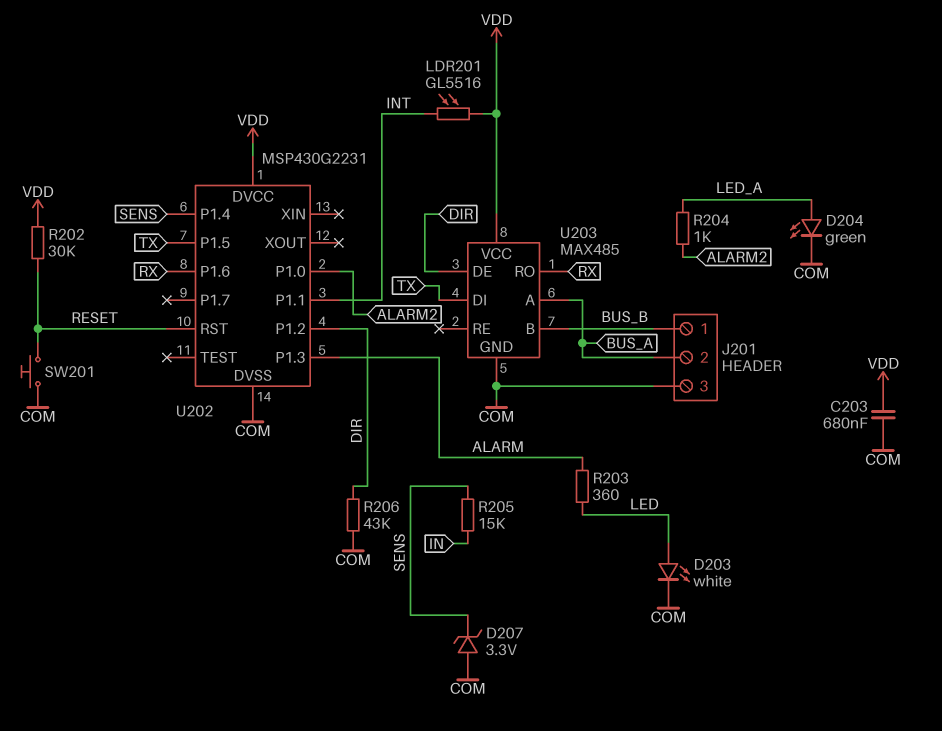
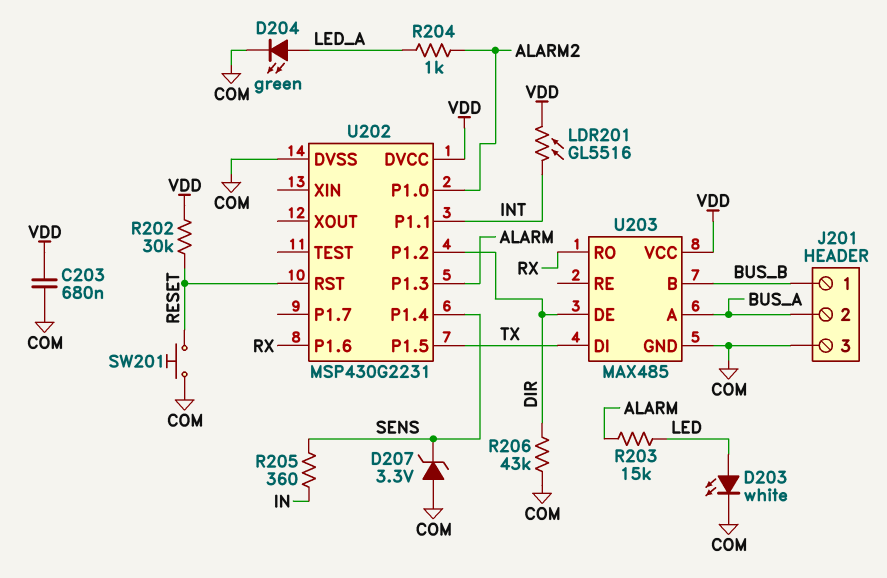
R203: 360 (ALARM, LED) -> 15k (ALARM, LED)
R205: 15k (IN, SENS) -> 360 (IN, SENS)

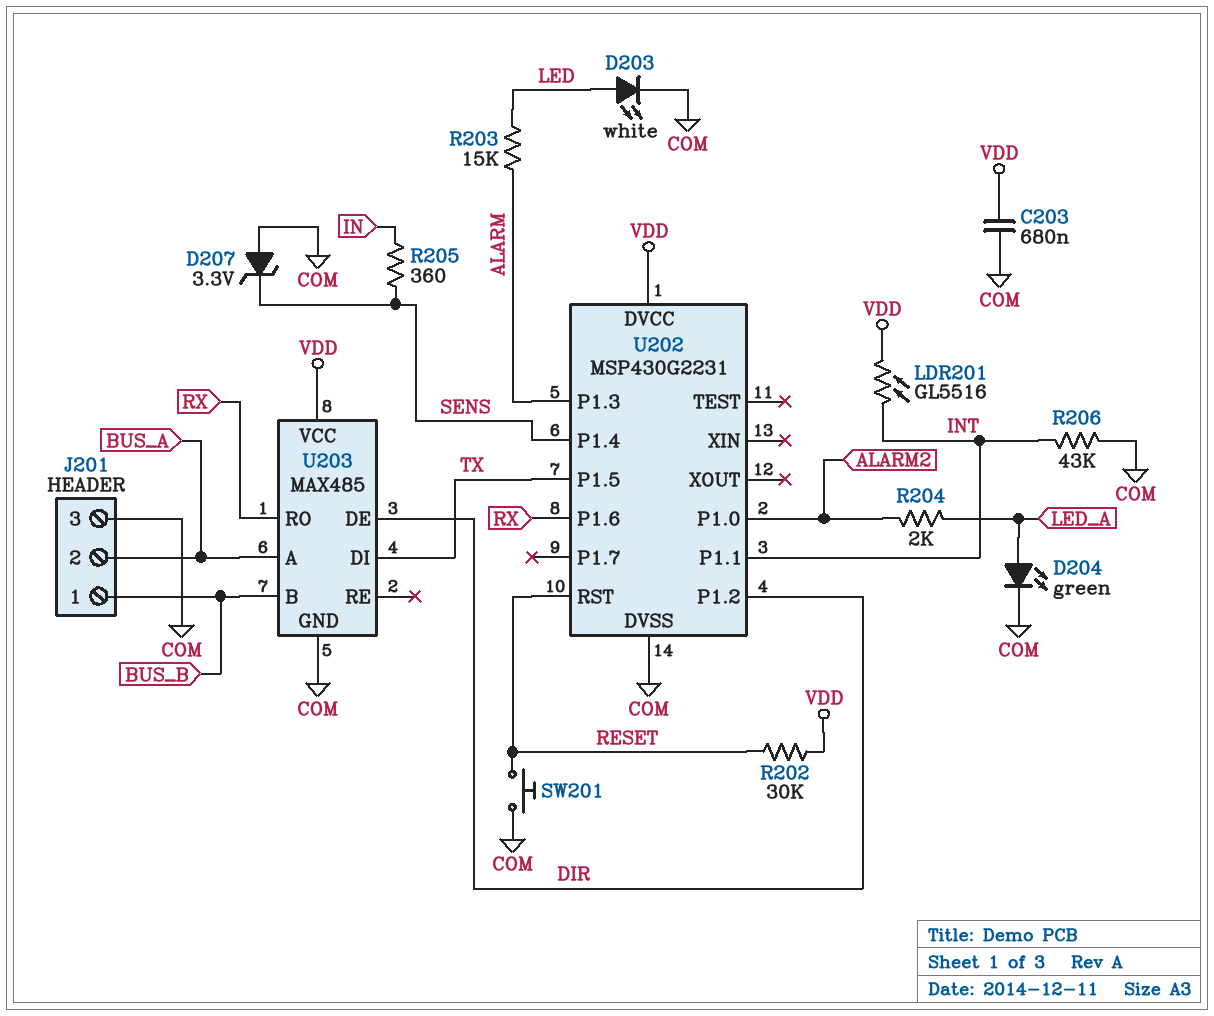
R204: 1k (ALARM2, LED_A) -> 2k (ALARM2, LED_A)
R206: 43k (COM, DIR) -> 43k (COM, INT)

